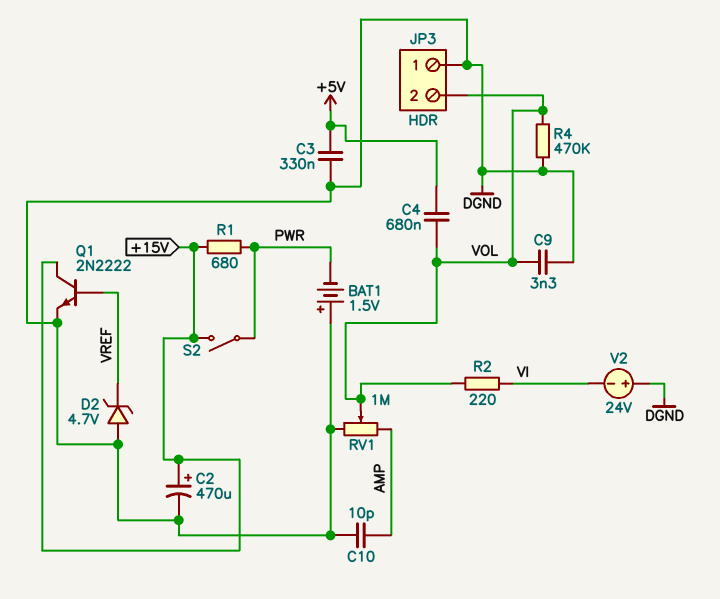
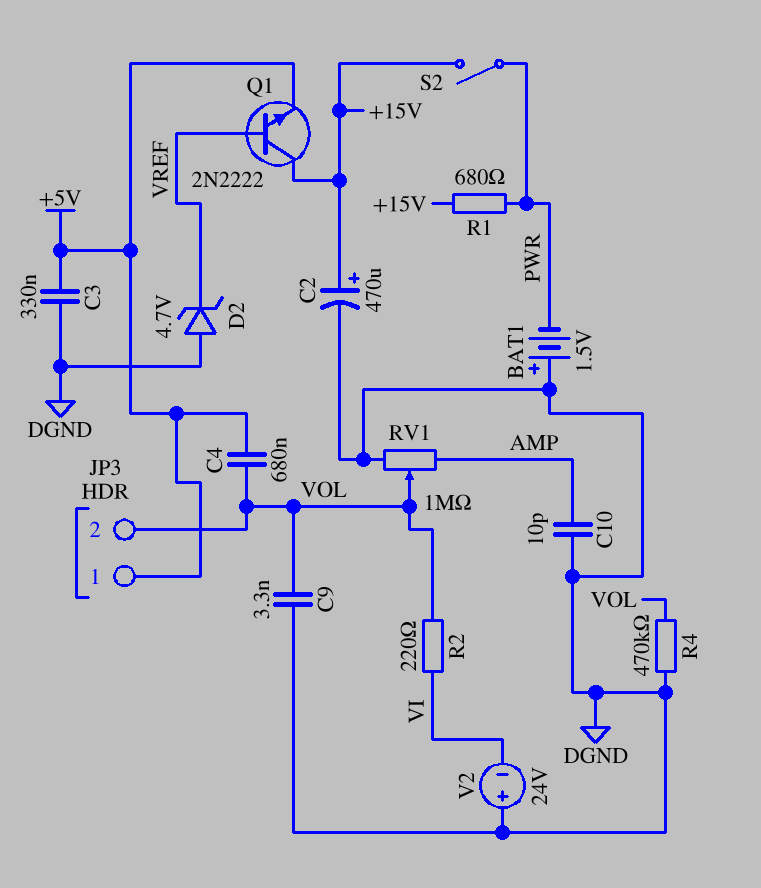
JP3 pin 1: DGND -> +5V
Q1: NPN 2N2222 (B VREF, C +15V, E DGND) -> NPN 2N2222 (B VREF, C +15V, E +5V)

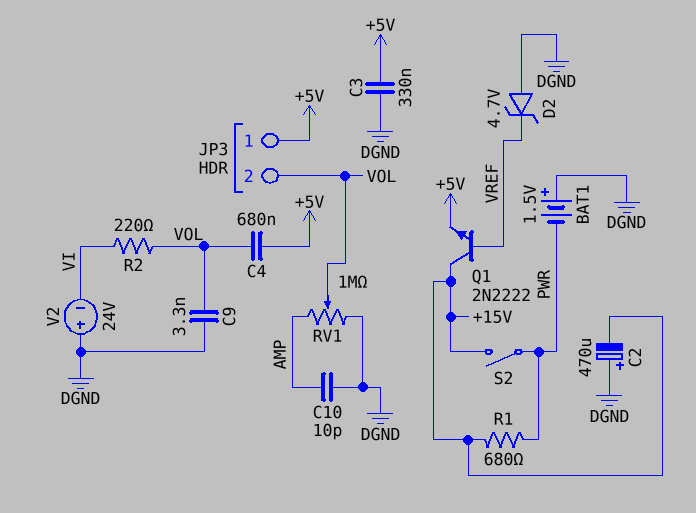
C2: 470uF (plus +15V, minus DGND) -> 470uF (plus DGND, minus +15V)
R4: 470k (DGND, VOL) -> none

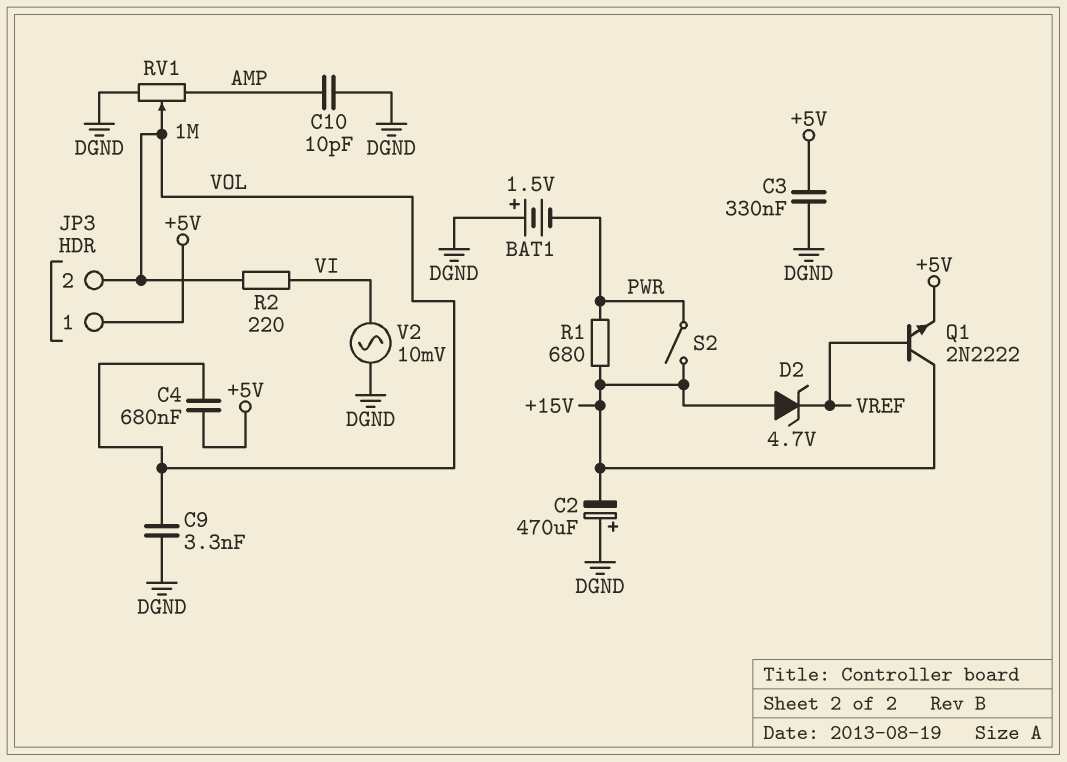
D2: zener 4.7V (A DGND, K VREF) -> zener 4.7V (A +15V, K VREF)
V2: 24V (plus DGND, minus VI) -> AC 10mV (DGND, VI)

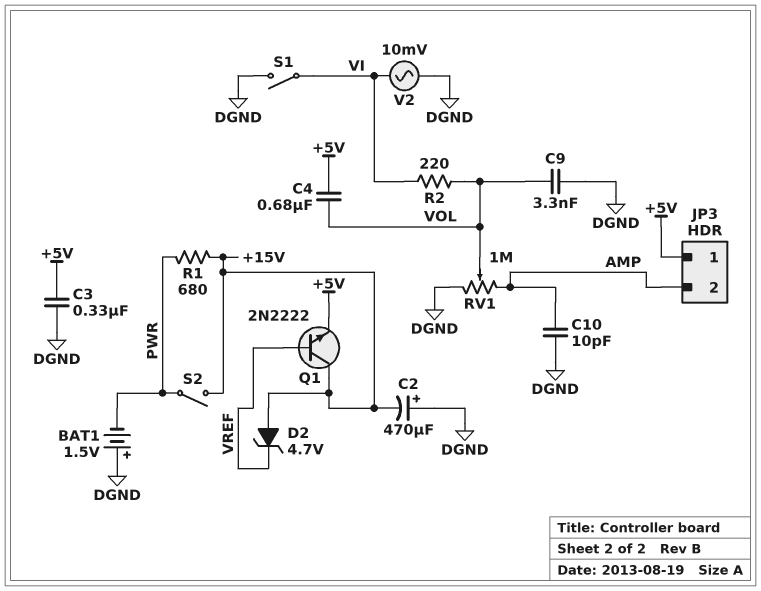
JP3 pin 2: VOL -> AMP
S1: none -> switch (DGND, VI)

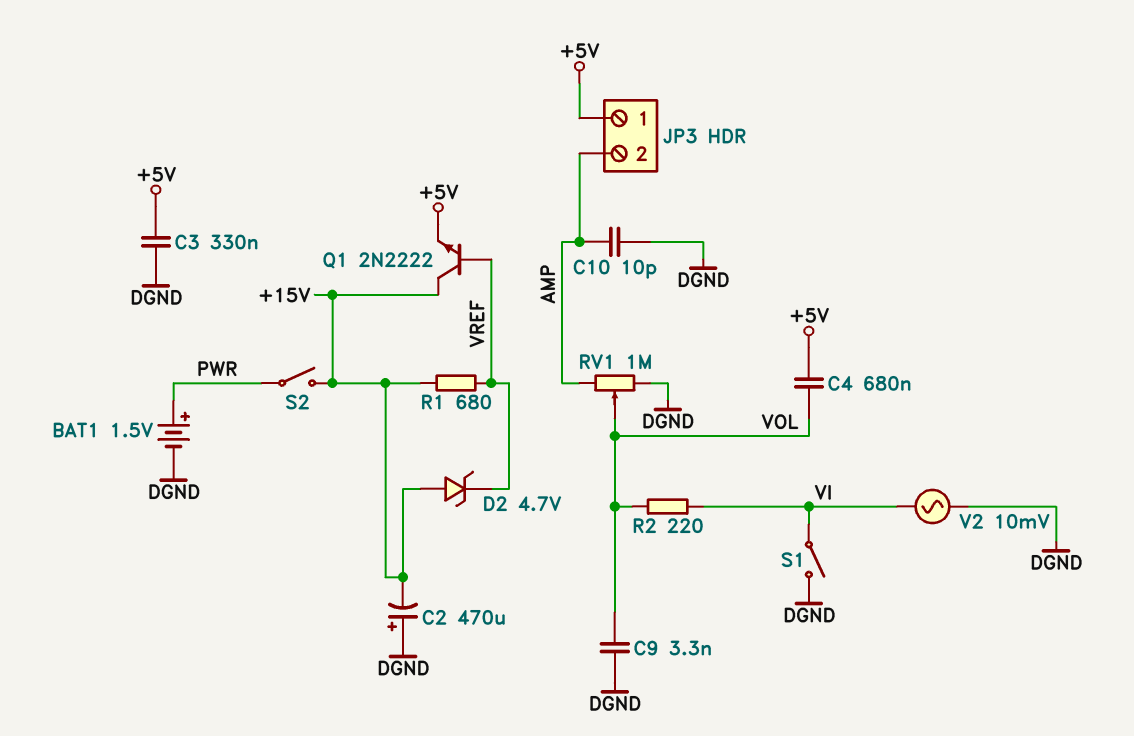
BAT1: 1.5V (plus DGND, minus PWR) -> 1.5V (plus PWR, minus DGND)
R1: 680 (+15V, PWR) -> 680 (+15V, VREF)

